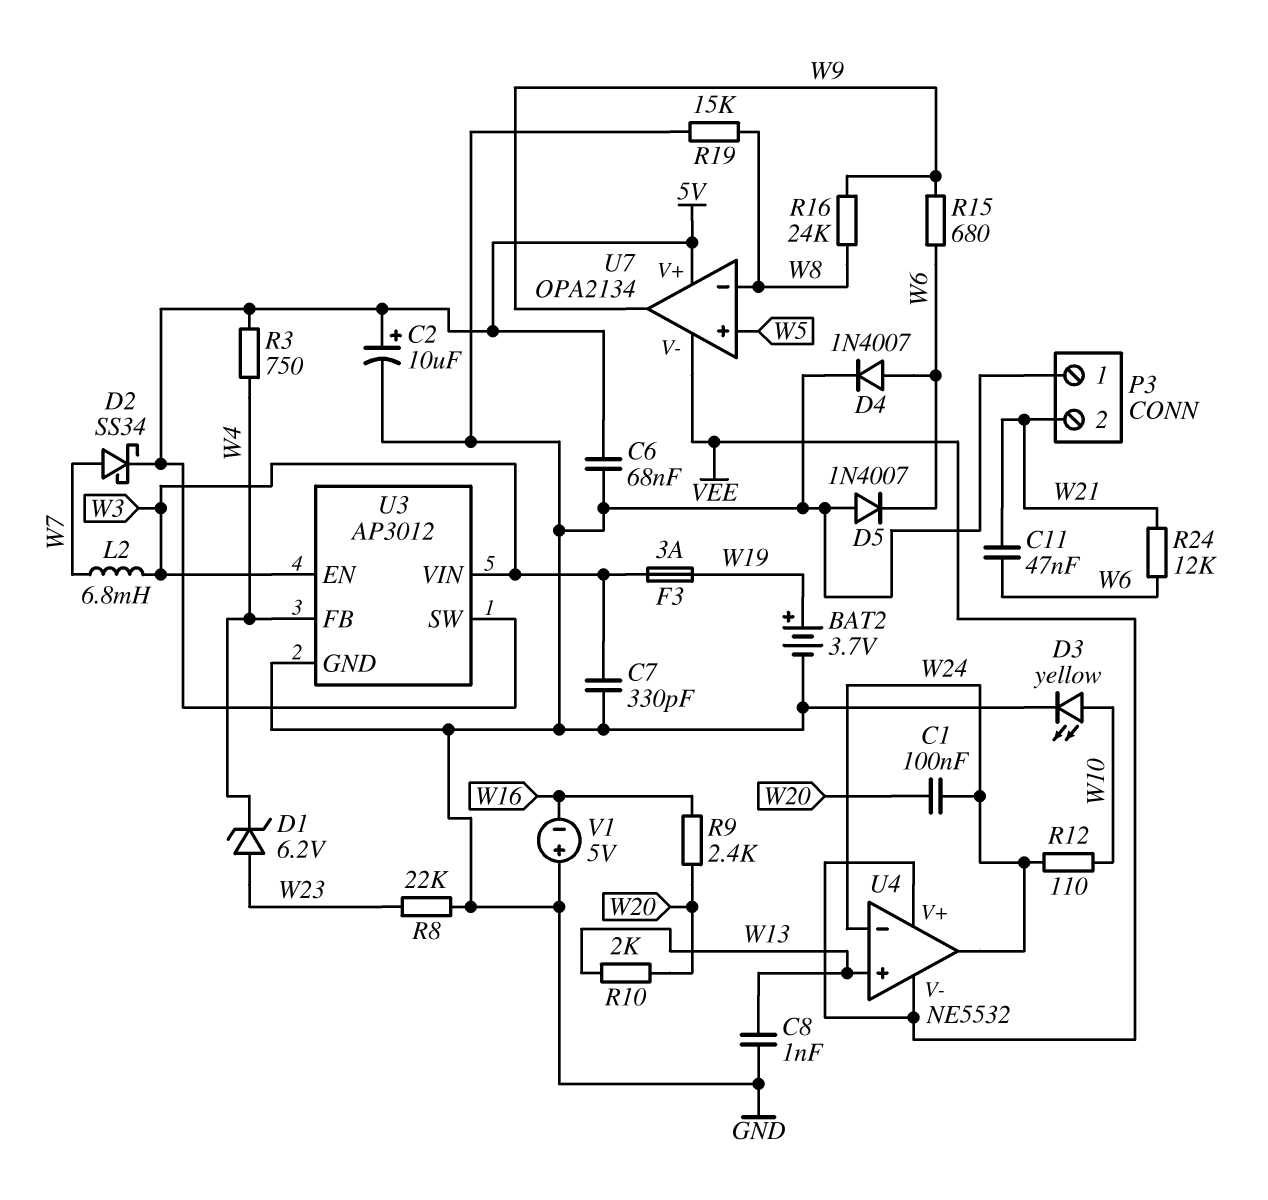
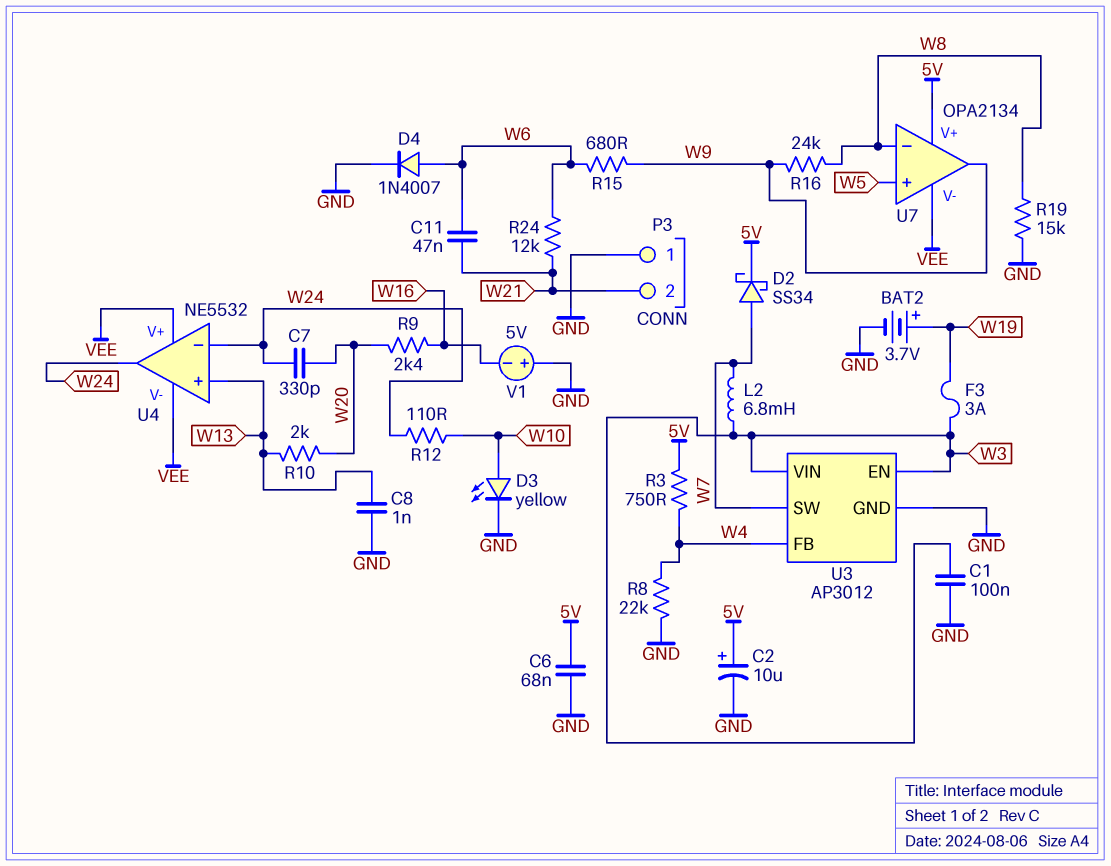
C1: 100nF (W20, W24) -> 100nF (GND, W3)
C7: 330pF (GND, W3) -> 330pF (W20, W24)
D1: zener 6.2V (A W23, K W4) -> none
D5: diode 1N4007 (A GND, K W6) -> none
R8: 22k (GND, W23) -> 22k (GND, W4)
U3 pin SW: 5V -> W7

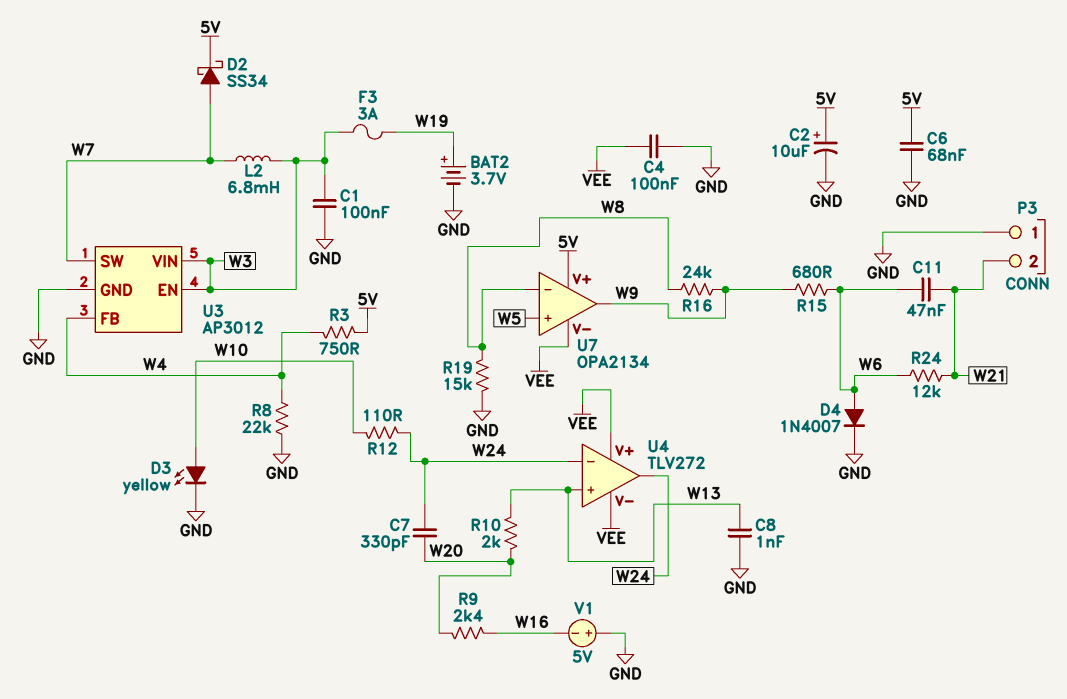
C4: none -> 100nF (GND, VEE)
U4: NE5532 -> TLV272

